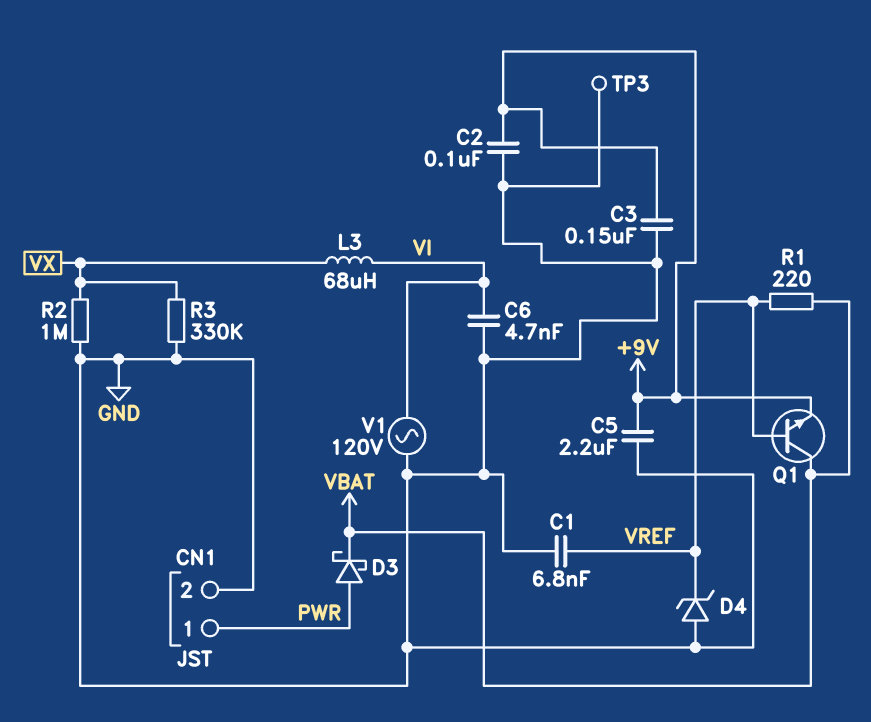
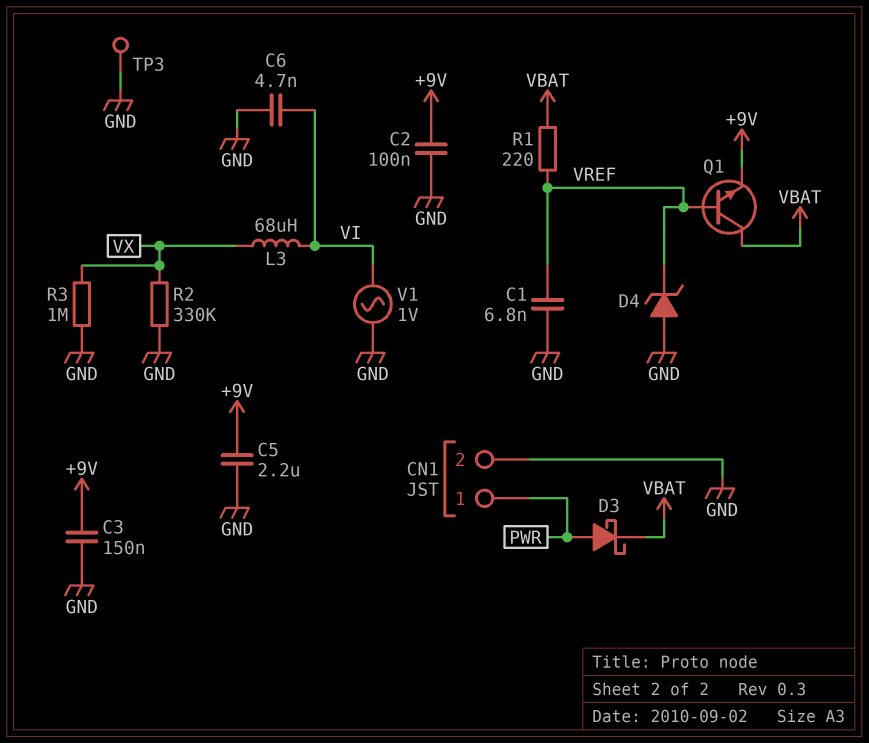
R2: 1M (GND, VX) -> 330k (GND, VX)
R3: 330k (GND, VX) -> 1M (GND, VX)
V1: AC 120V (GND, VI) -> AC 1V (GND, VI)

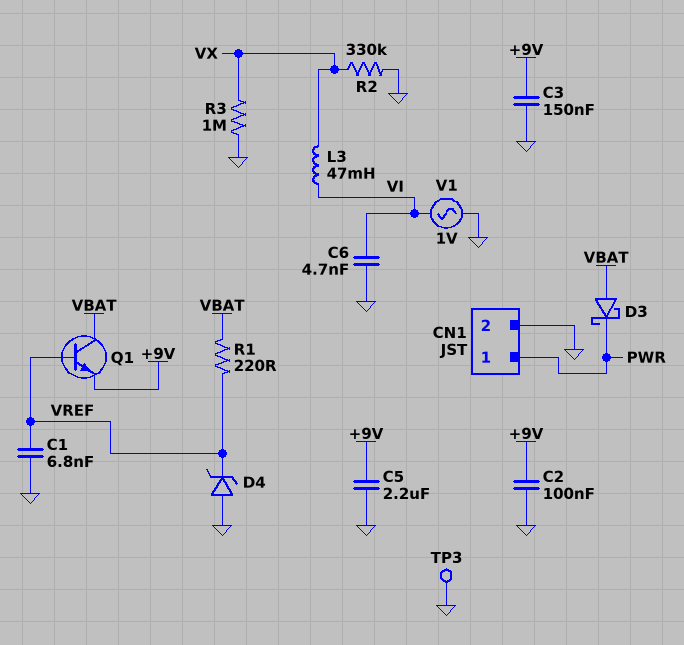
D3: schottky (A PWR, K VBAT) -> schottky (A VBAT, K PWR)
L3: 68uH (VI, VX) -> 47mH (VI, VX)

